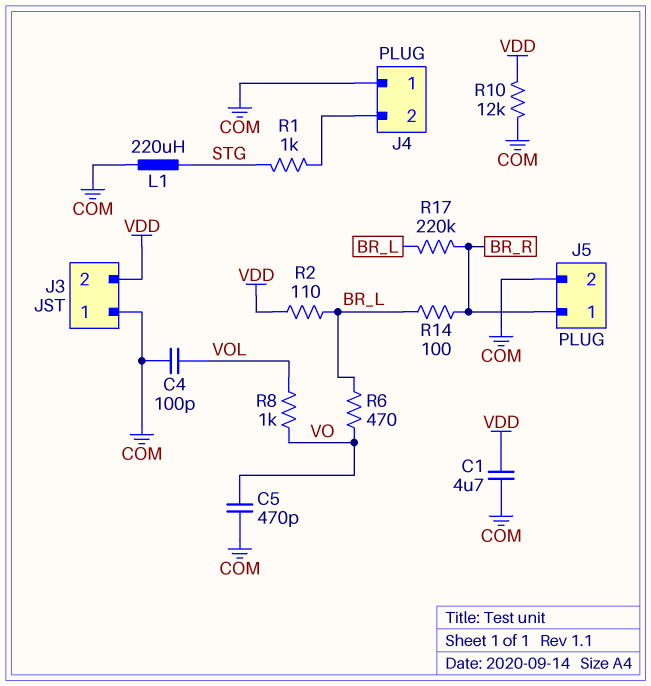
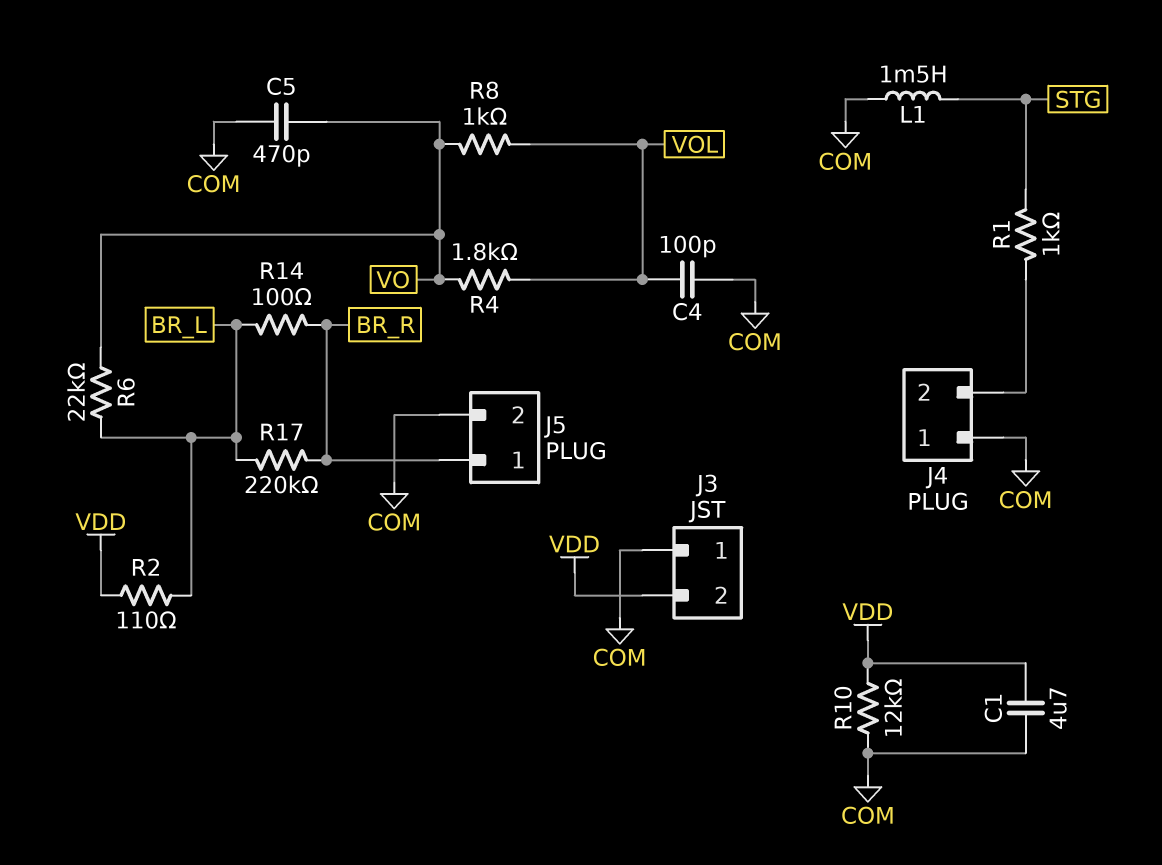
L1: 220uH (COM, STG) -> 1.5mH (COM, STG)
R4: none -> 1.8k (VO, VOL)
R6: 470 (BR_L, VO) -> 22k (BR_L, VO)

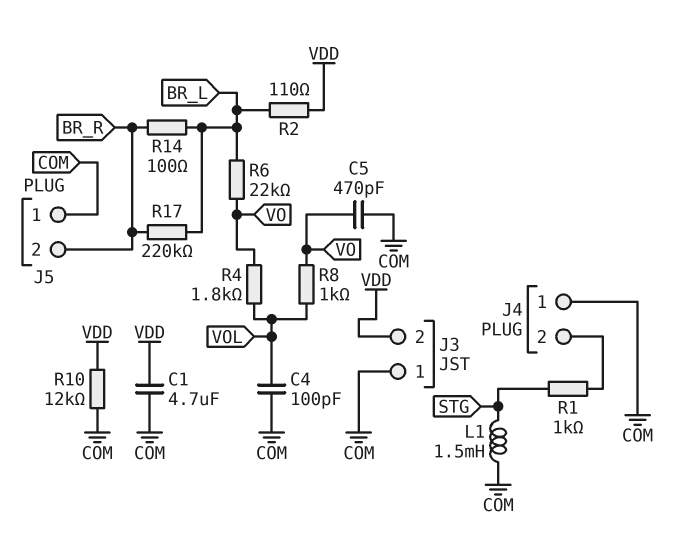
J5 pin 1: BR_R -> COM
J5 pin 2: COM -> BR_R

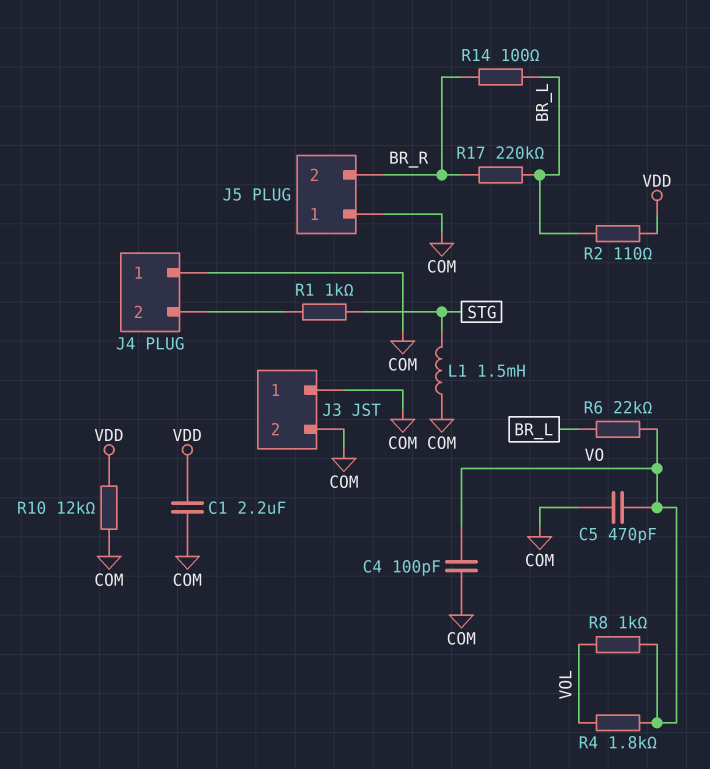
C1: 4.7uF (COM, VDD) -> 2.2uF (COM, VDD)
C4: 100pF (COM, VOL) -> 100pF (COM, VO)
J3 pin 2: VDD -> COM

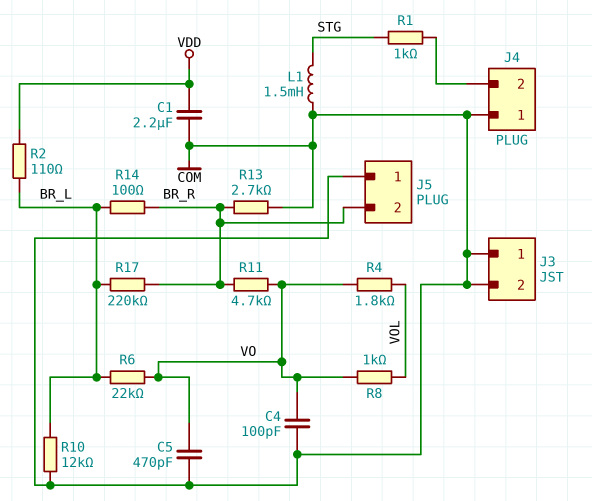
R10: 12k (COM, VDD) -> 12k (BR_L, COM)
R11: none -> 4.7k (BR_R, VO)
R13: none -> 2.7k (BR_R, COM)

